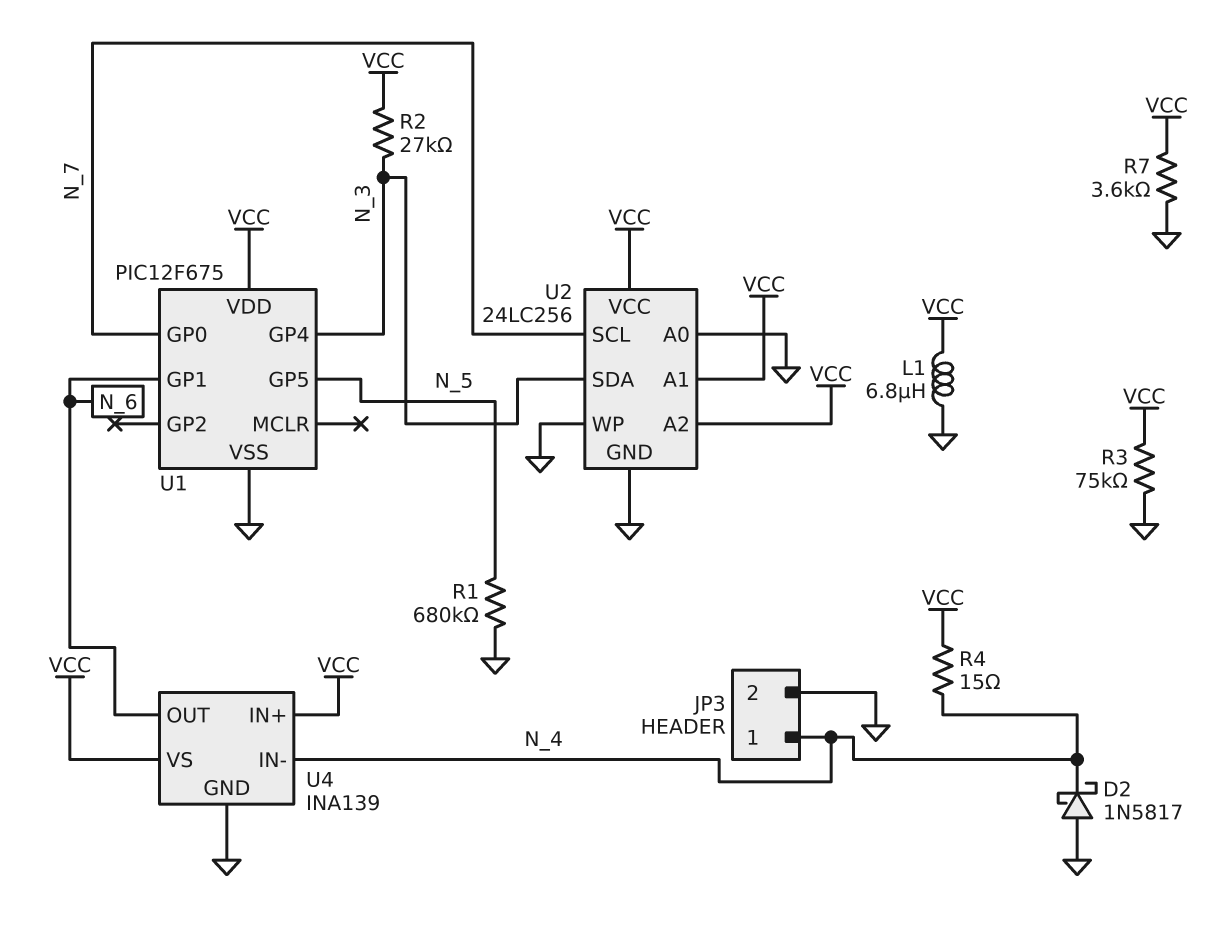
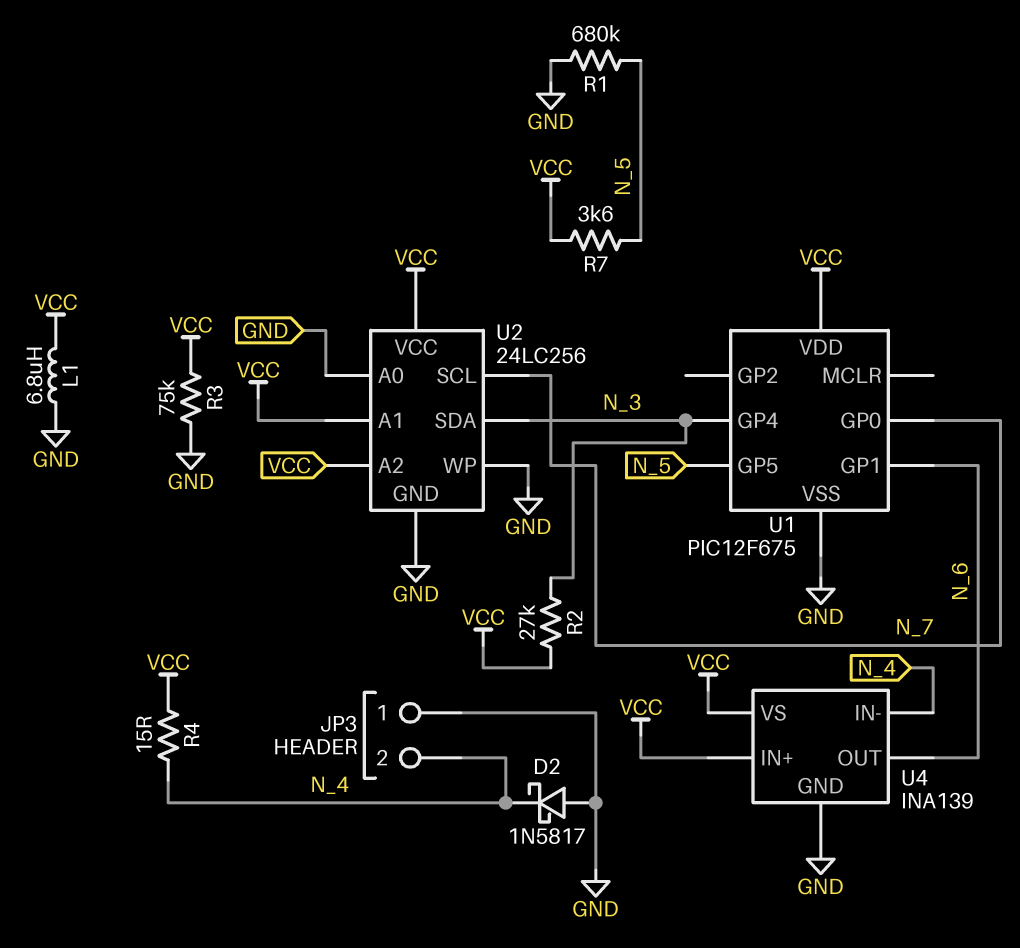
JP3 pin 1: N_4 -> GND
JP3 pin 2: GND -> N_4
R7: 3.6k (GND, VCC) -> 3.6k (N_5, VCC)

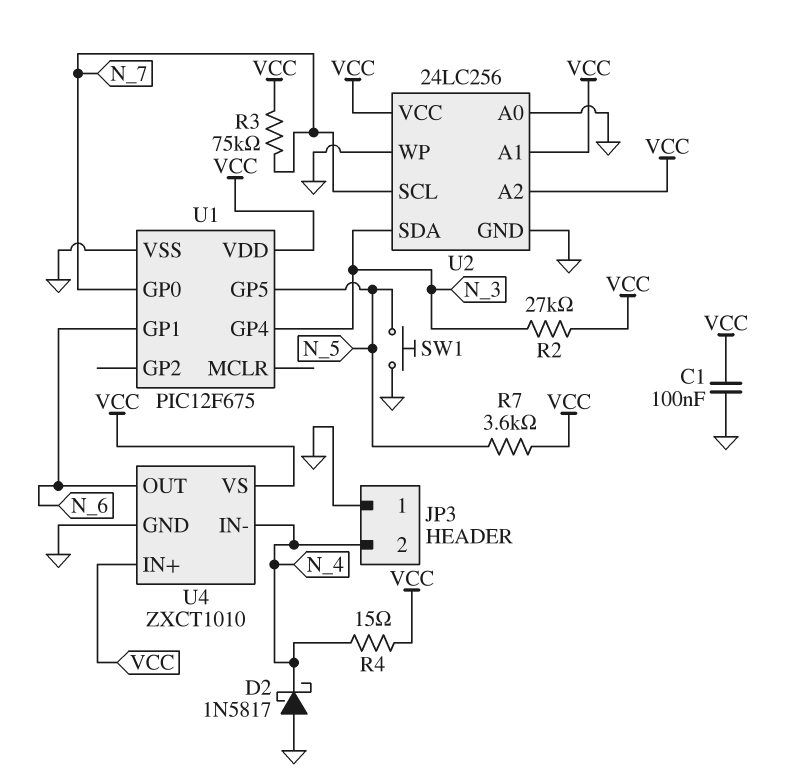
C1: none -> 100nF (GND, VCC)
L1: 6.8uH (GND, VCC) -> none
R1: 680k (GND, N_5) -> none
R3: 75k (GND, VCC) -> 75k (N_7, VCC)
SW1: none -> button (GND, N_5)
U4: INA139 -> ZXCT1010

